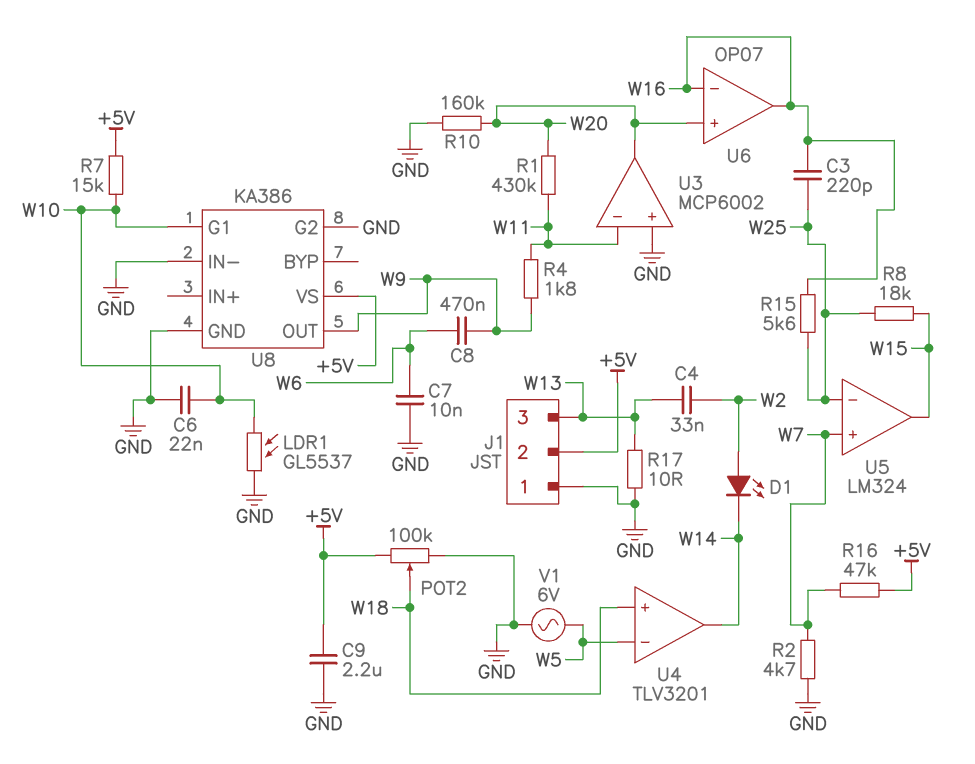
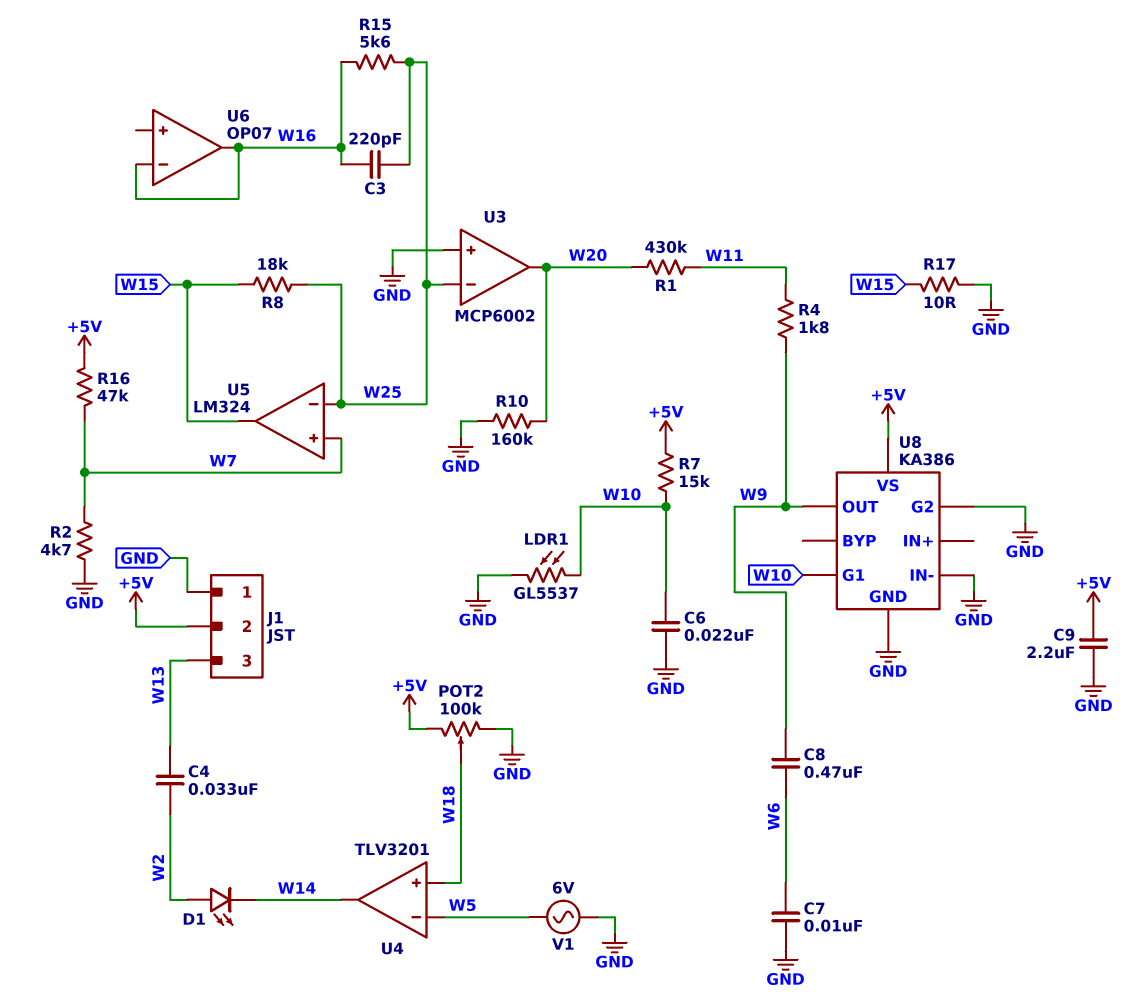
R17: 10 (GND, W13) -> 10 (GND, W15)
U3 pin in-: W11 -> W25
U6 pin in+: W20 -> none

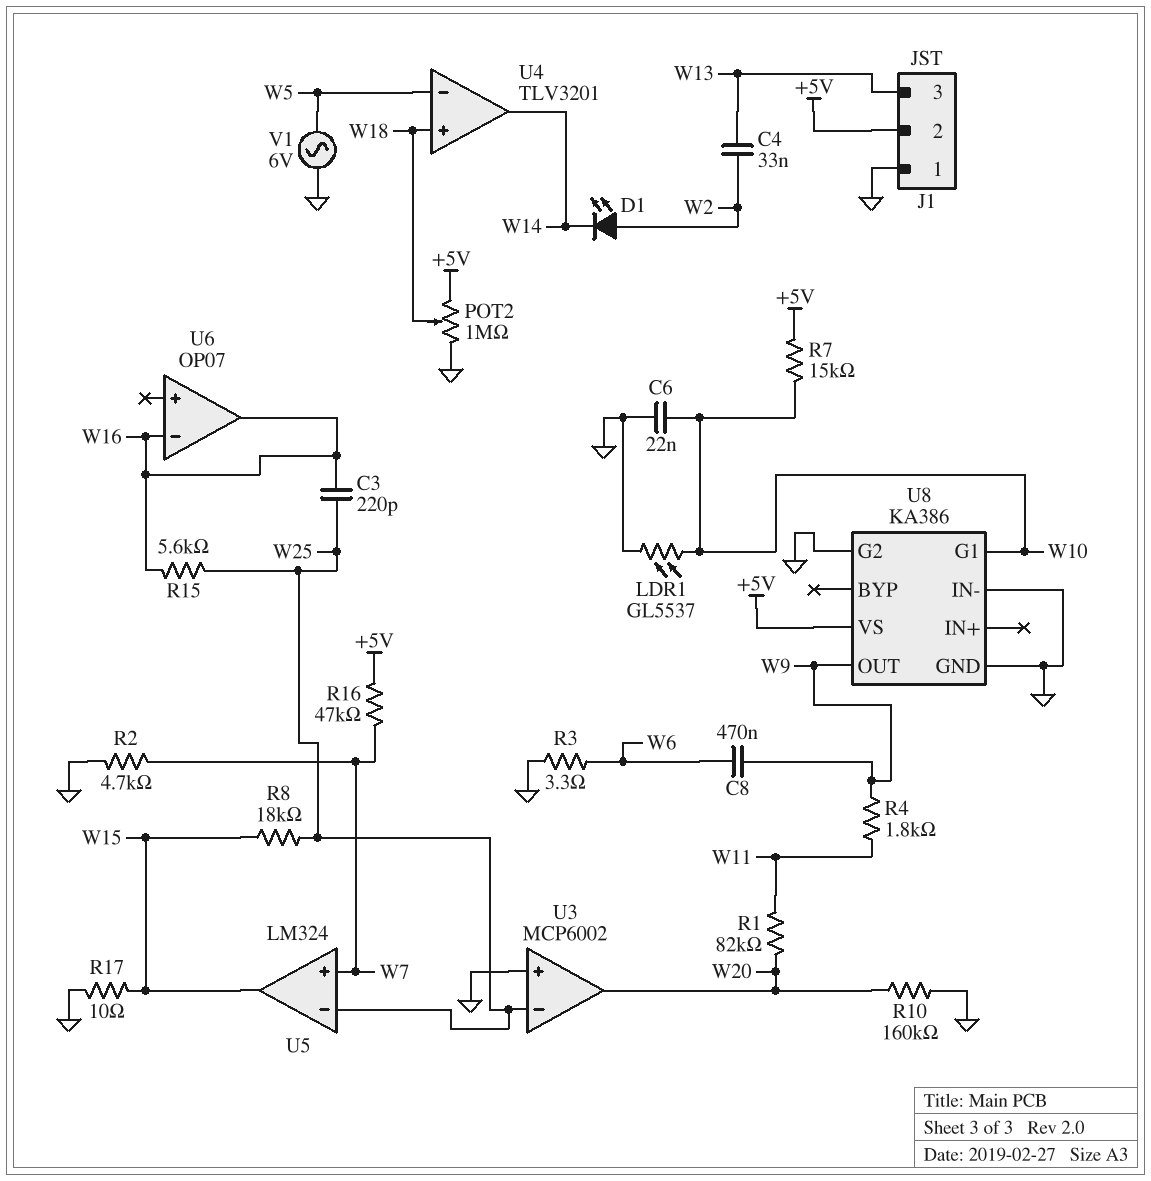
C7: 10nF (GND, W6) -> none
C9: 2.2uF (+5V, GND) -> none
POT2: 100k (+5V, GND, wiper W18) -> 1M (+5V, GND, wiper W18)
R1: 430k (W11, W20) -> 82k (W11, W20)
R3: none -> 3.3 (GND, W6)

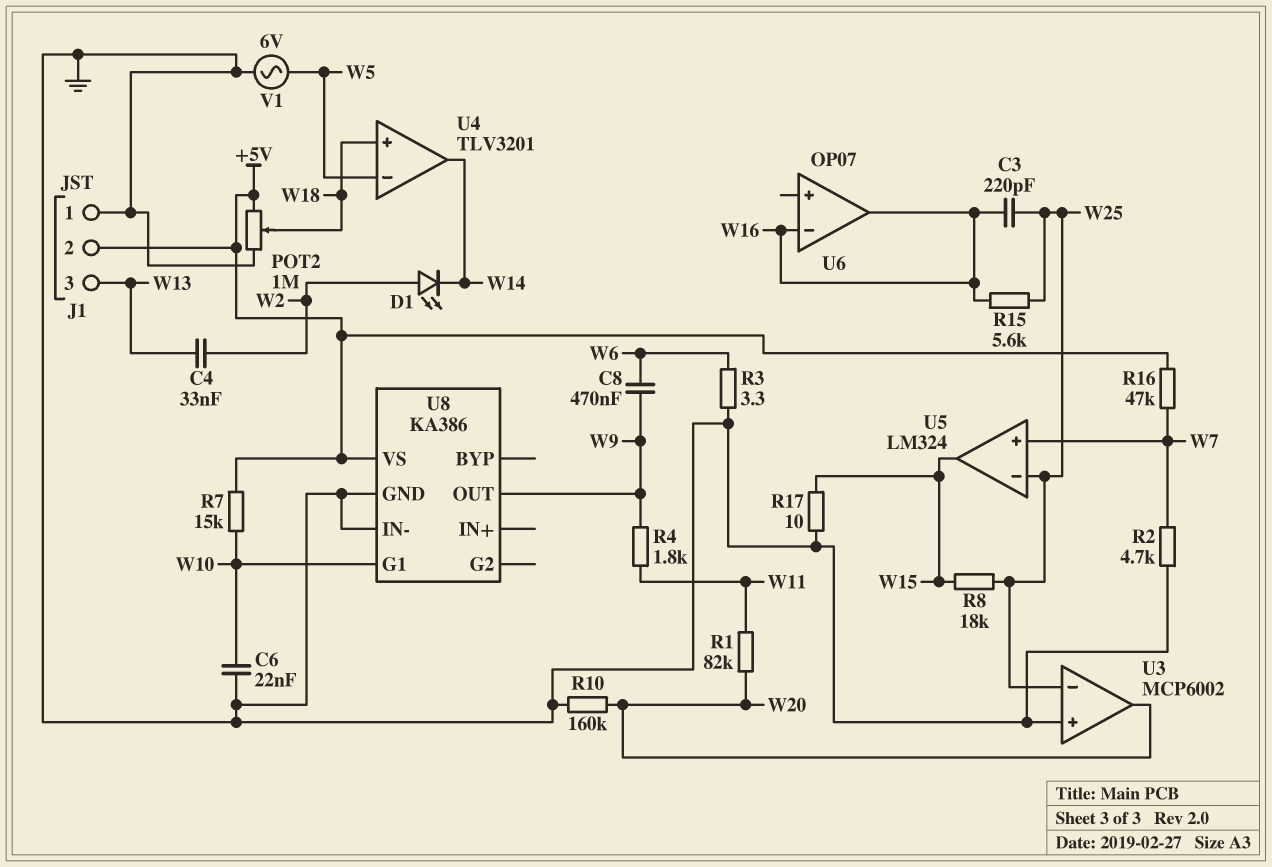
LDR1: GL5537 (GND, W10) -> none
U8 pin G2: GND -> none

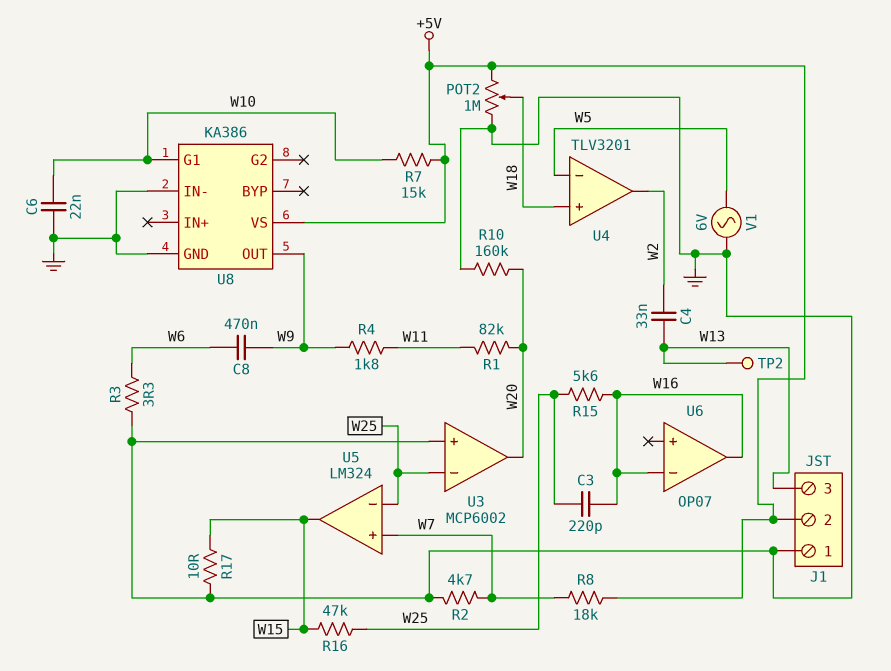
D1: LED (A W2, K W14) -> none
R8: 18k (W15, W25) -> 18k (+5V, W7)
R16: 47k (+5V, W7) -> 47k (W15, W25)
TP2: none -> test point (W13)
U4 pin out: W14 -> W2

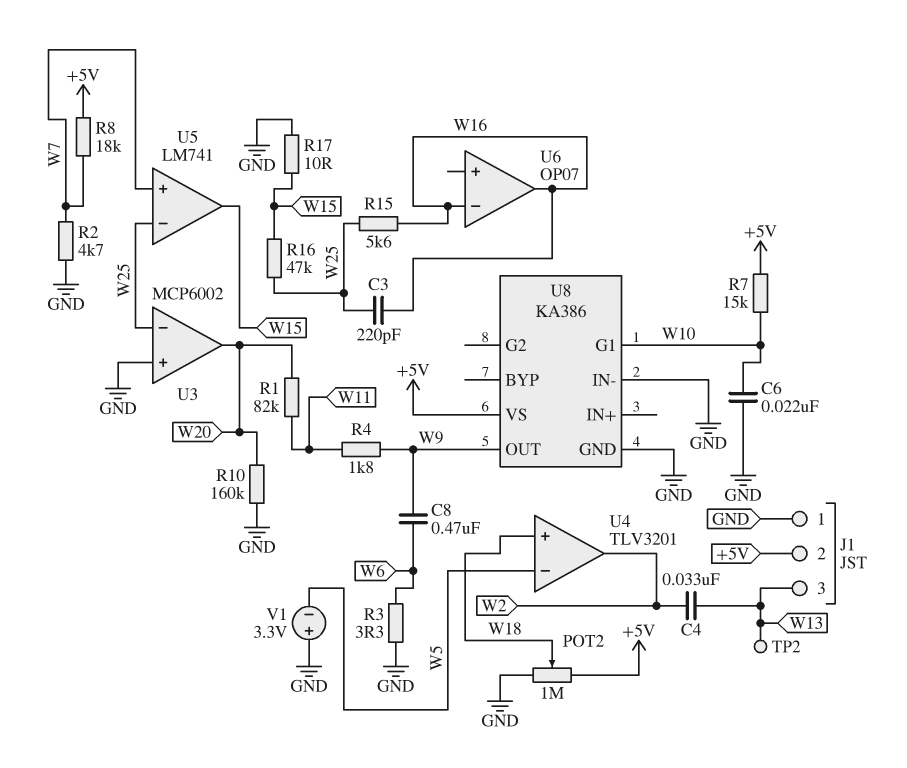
U5: LM324 -> LM741
V1: AC 6V (GND, W5) -> 3.3V (plus GND, minus W5)

